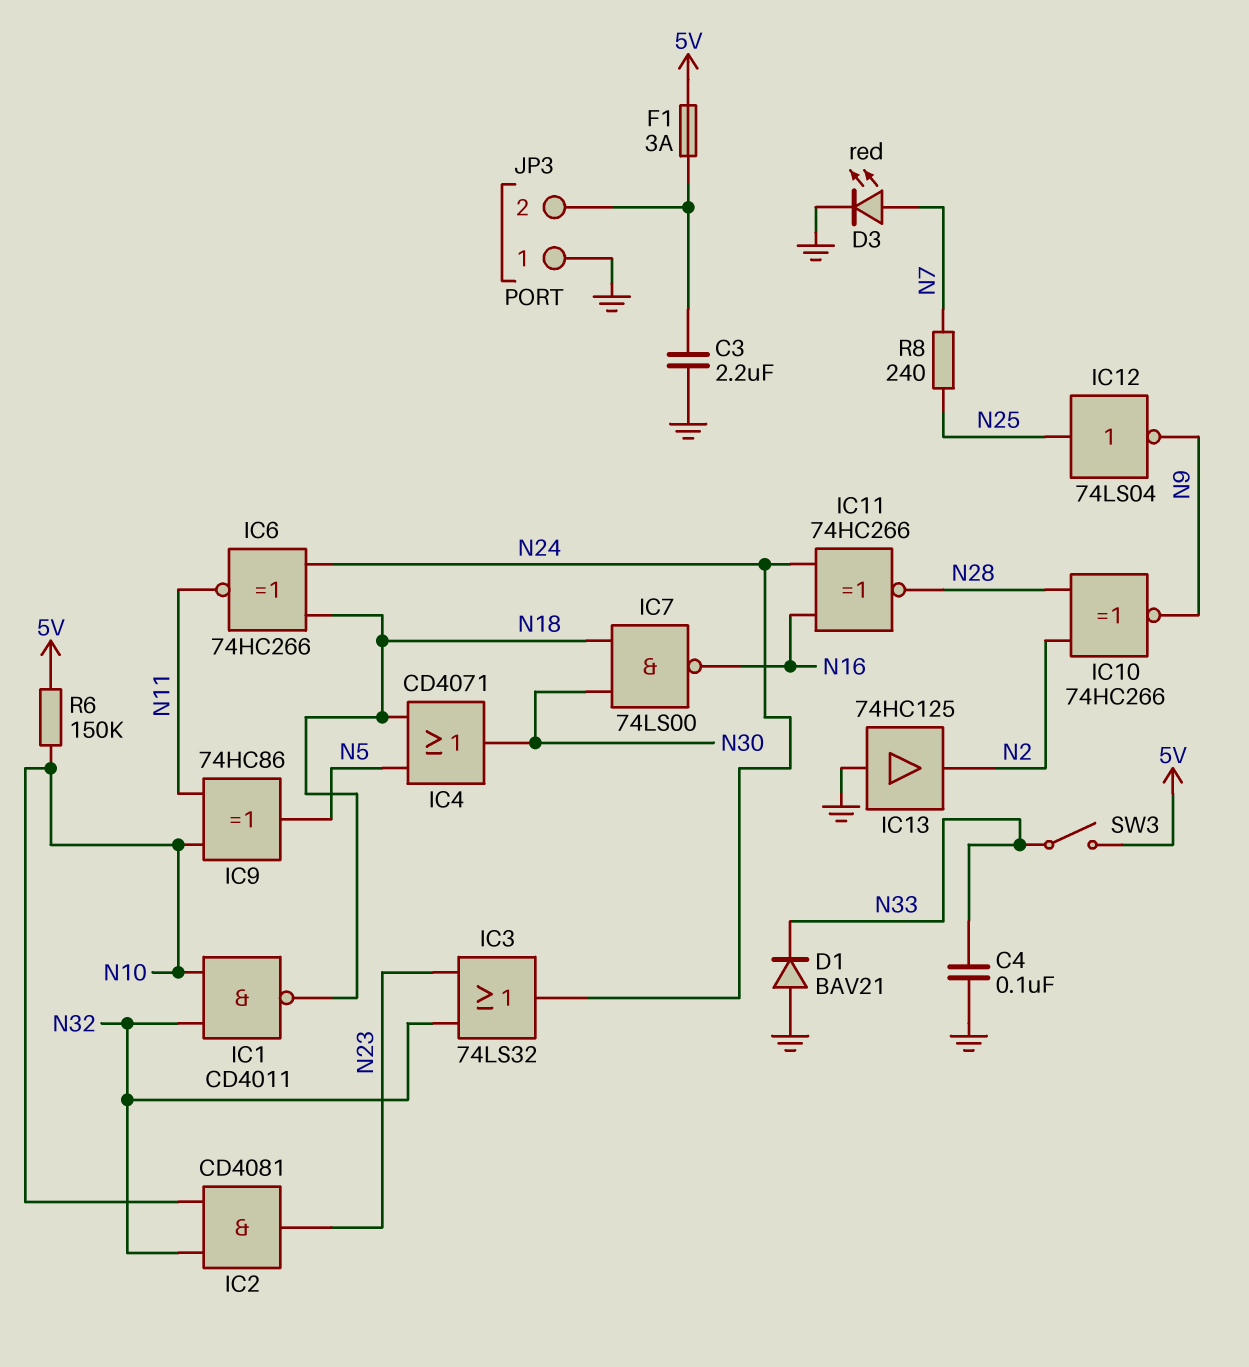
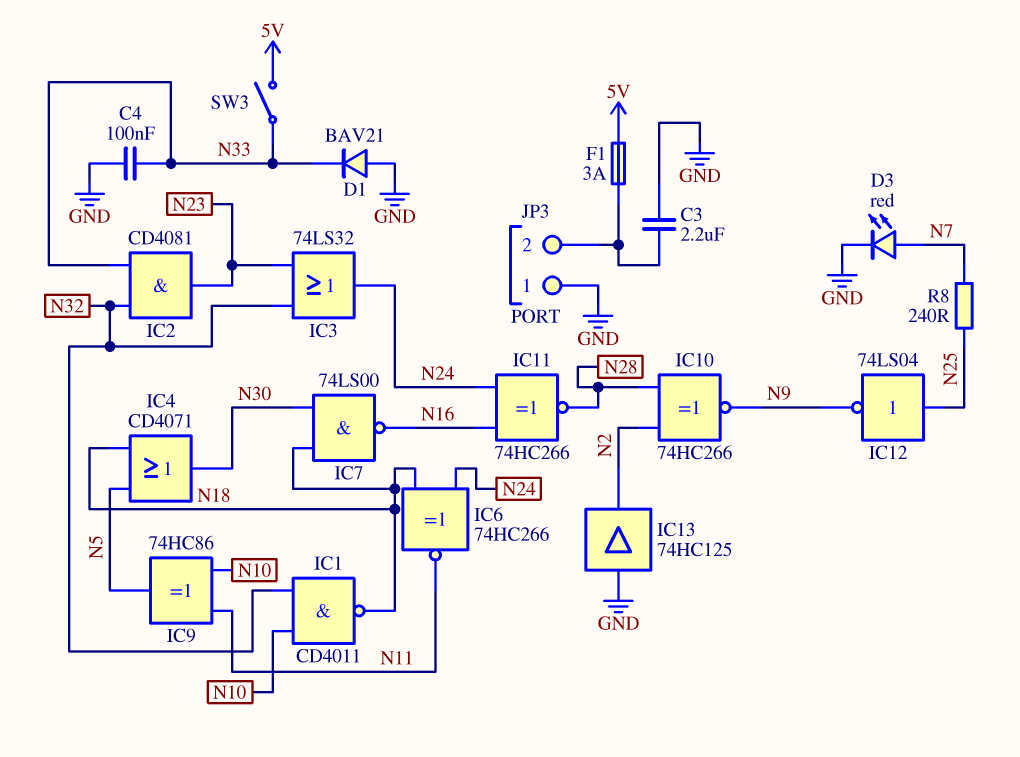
IC2: AND CD4081 (in N10, in N32, out N23) -> AND CD4081 (in N32, in N33, out N23)
R6: 150k (5V, N10) -> none

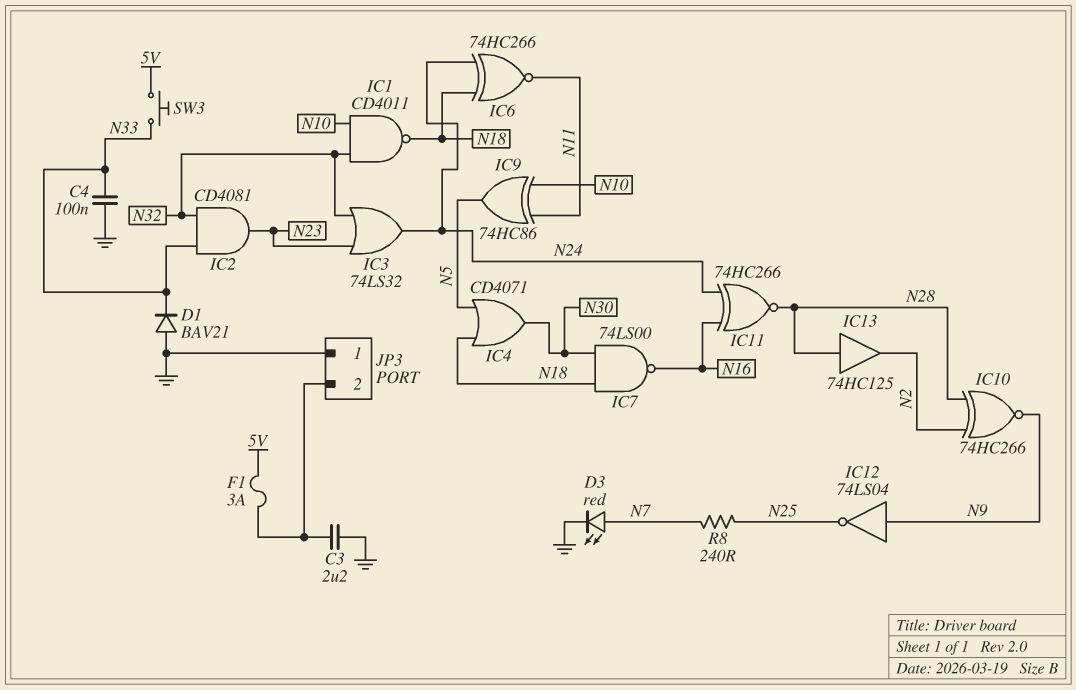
IC12: NOT 74LS04 (in N25, out N9) -> NOT 74LS04 (in N9, out N25)
IC13: buffer 74HC125 (in GND, out N2) -> buffer 74HC125 (in N28, out N2)
SW3: switch (5V, N33) -> button (5V, N33)

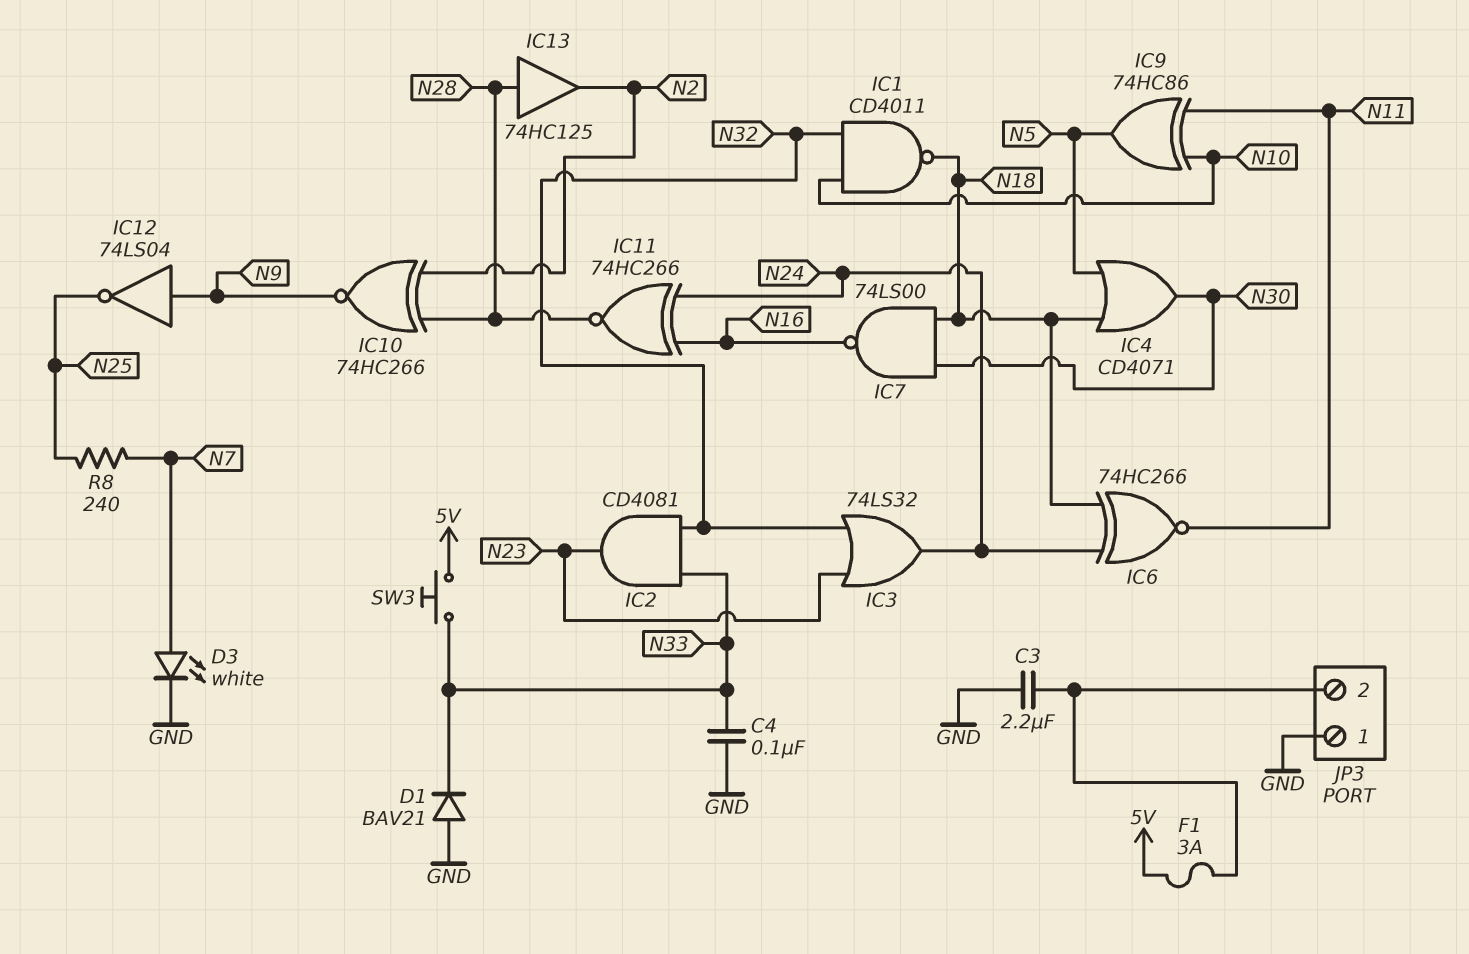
D3: LED red (A N7, K GND) -> LED white (A N7, K GND)

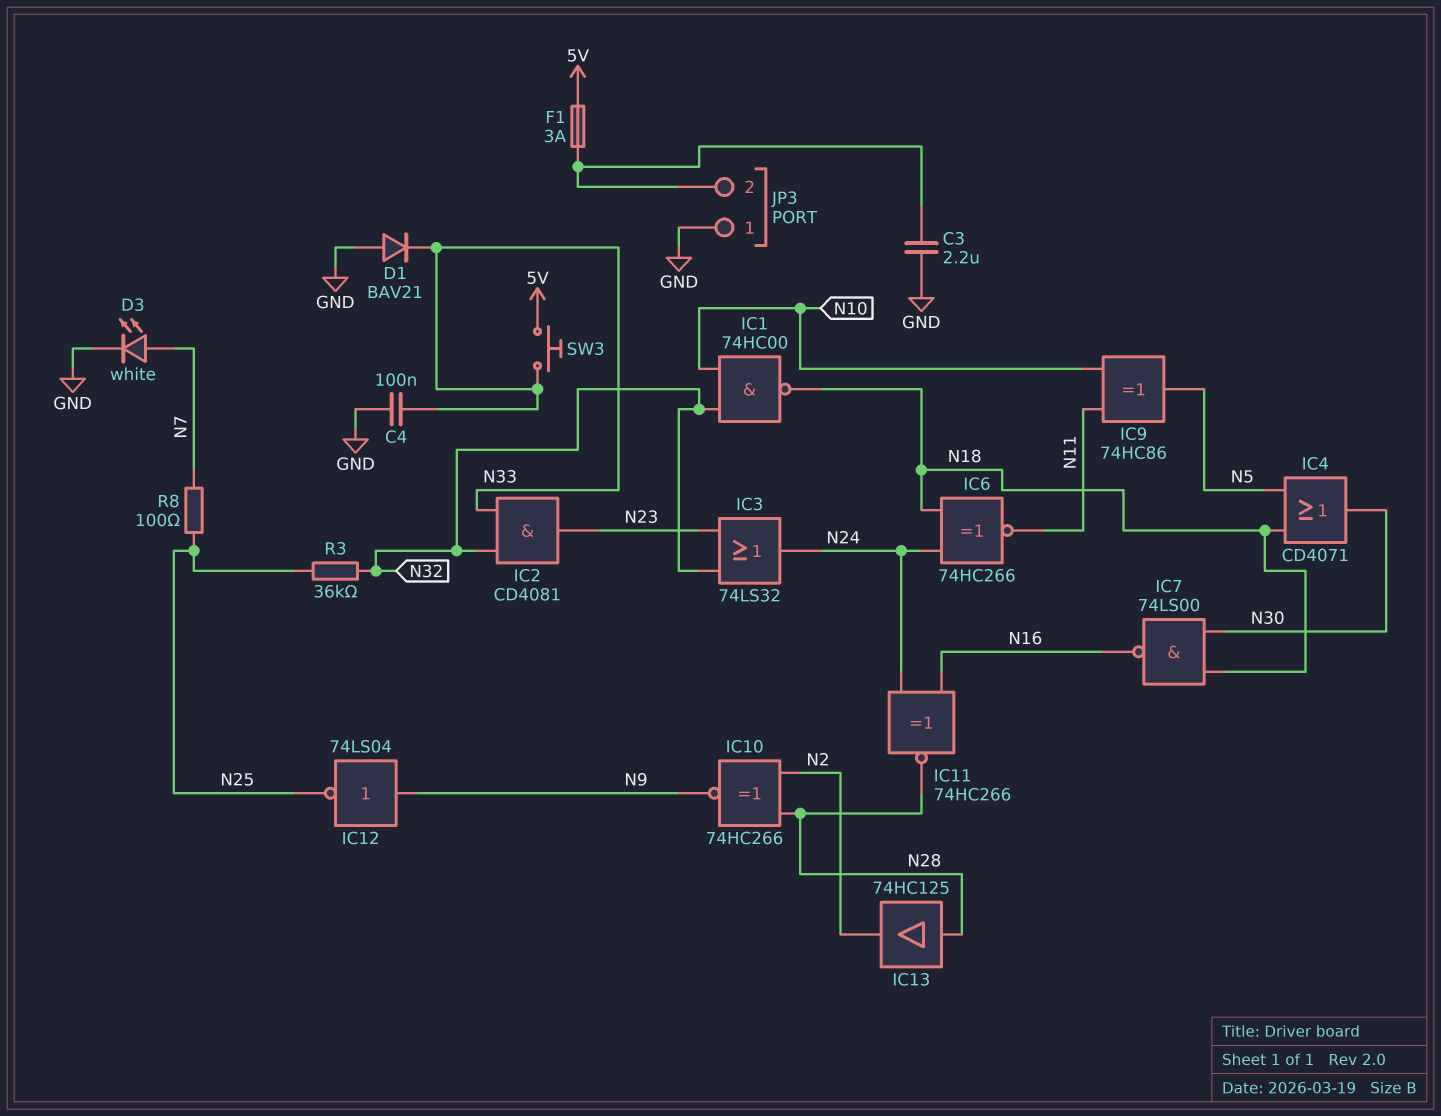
IC1: NAND CD4011 (in N10, in N32, out N18) -> NAND 74HC00 (in N10, in N32, out N18)
R3: none -> 36k (N25, N32)
R8: 240 (N7, N25) -> 100 (N7, N25)

